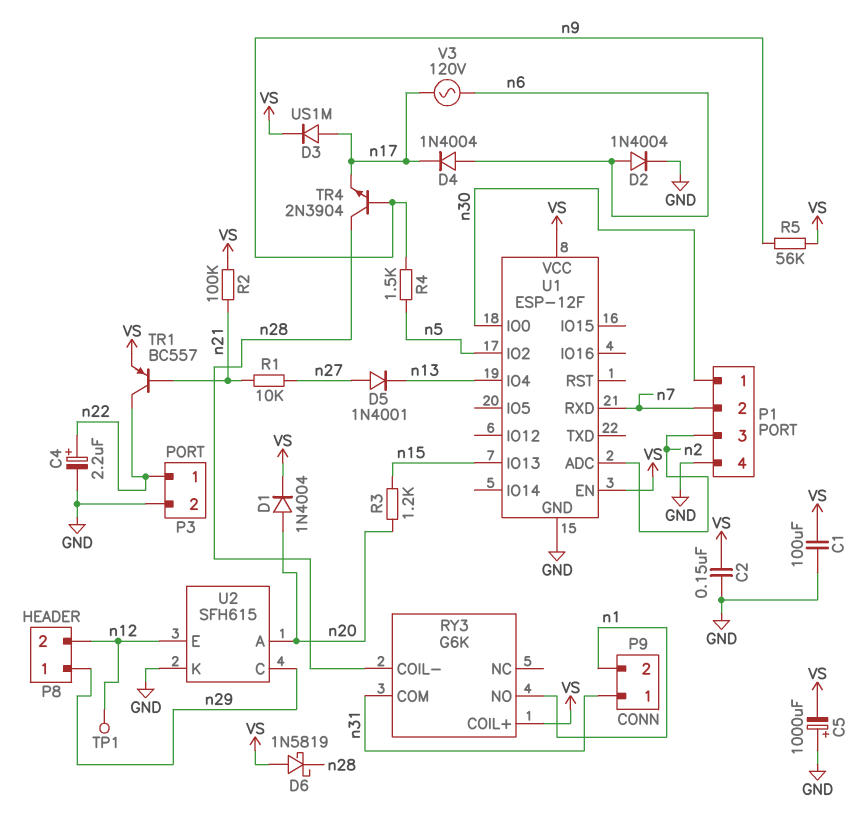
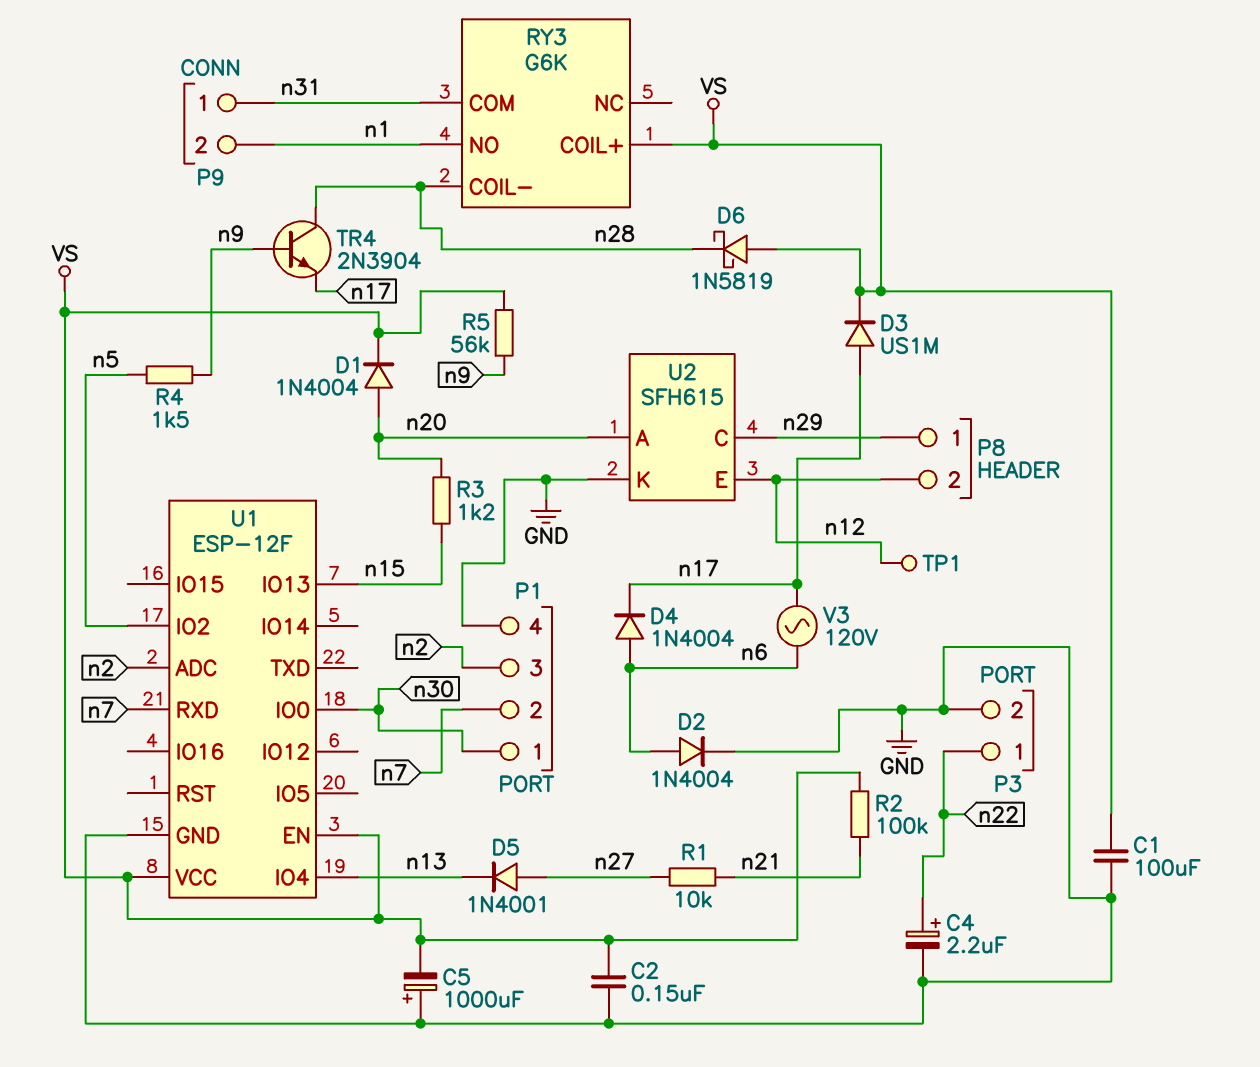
TR1: PNP BC557 (B n21, C n22, E VS) -> none

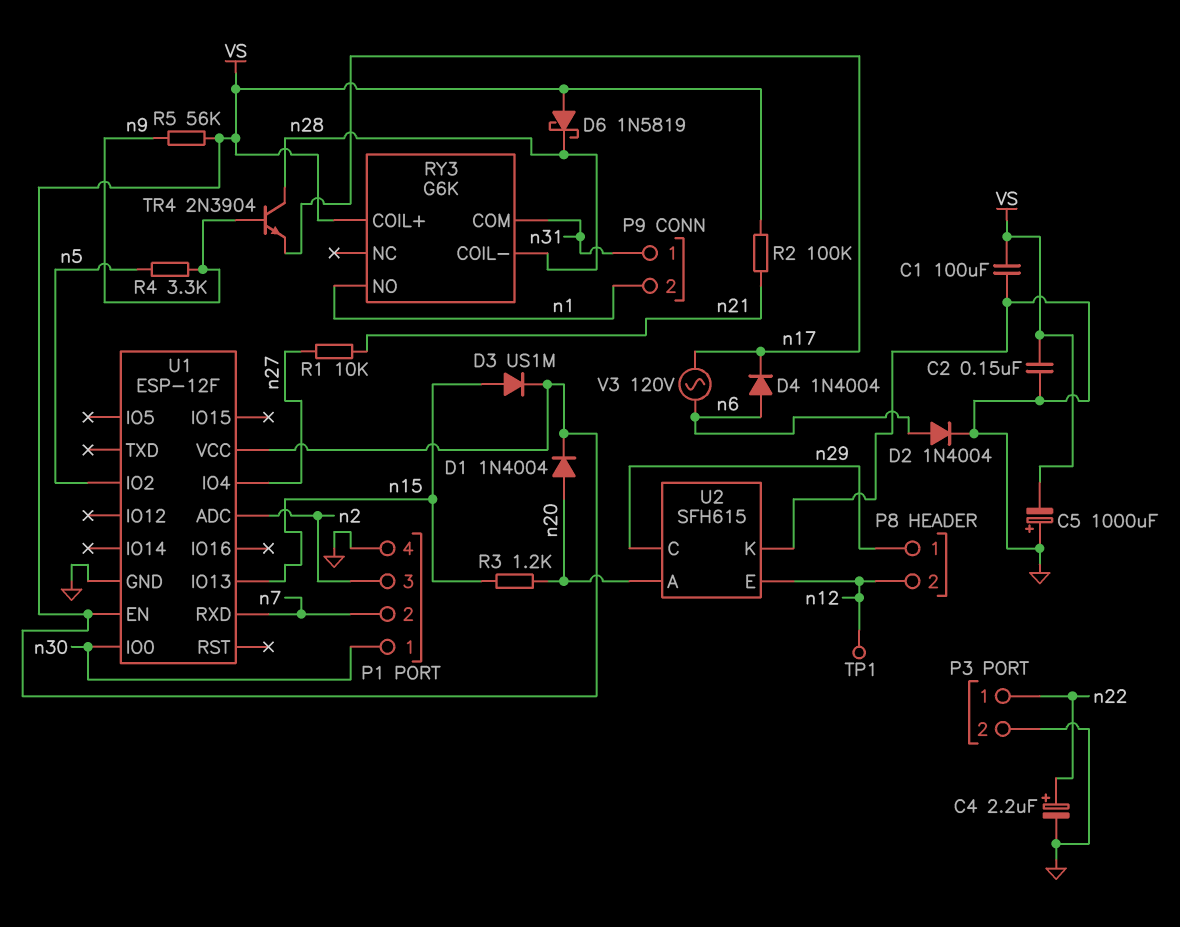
D3: diode US1M (A n17, K VS) -> diode US1M (A n15, K VS)
D5: diode 1N4001 (A n27, K n13) -> none
R4: 1.5k (n5, n9) -> 3.3k (n5, n9)
U1 pin IO4: n13 -> n27

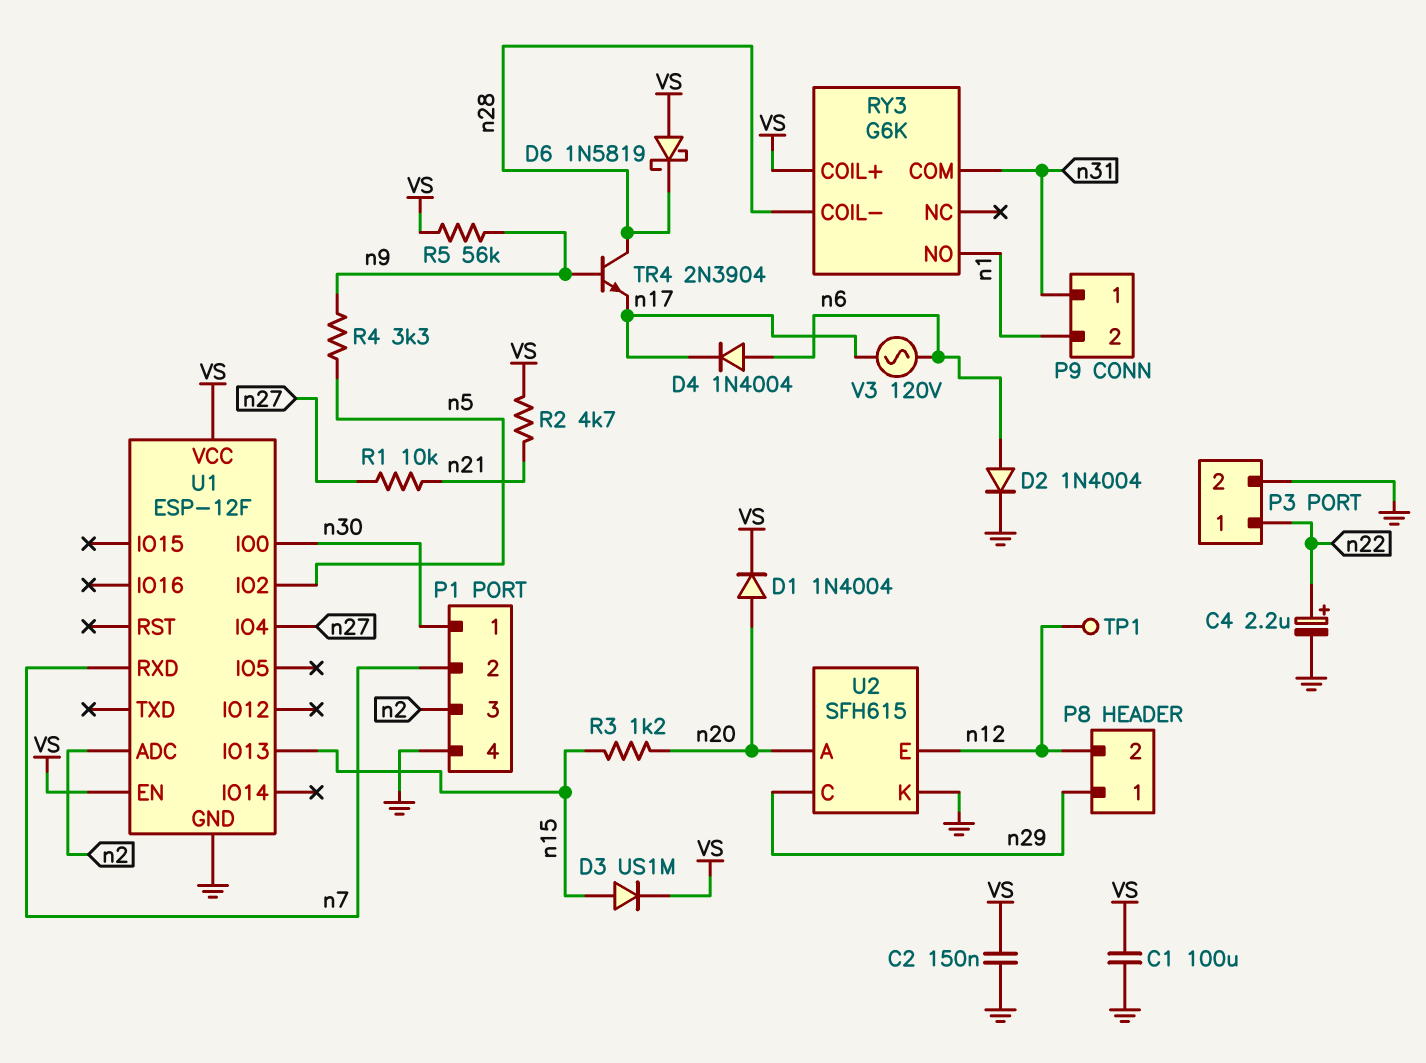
C5: 1000uF (plus GND, minus VS) -> none
R2: 100k (VS, n21) -> 4.7k (VS, n21)

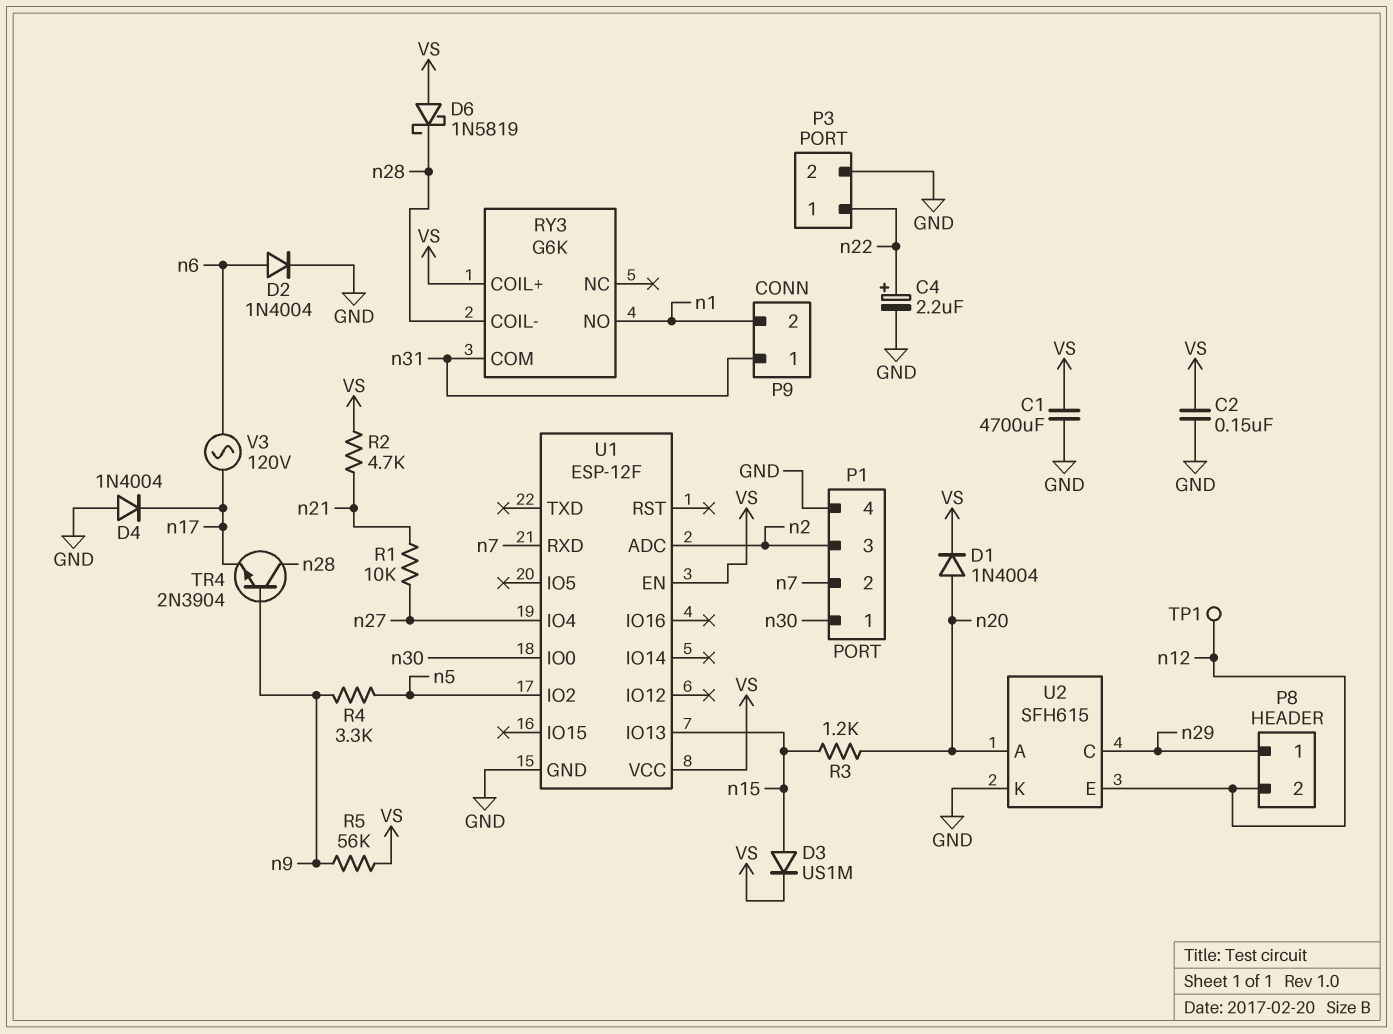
C1: 100uF (GND, VS) -> 4700uF (GND, VS)
D4: diode 1N4004 (A n6, K n17) -> diode 1N4004 (A GND, K n17)

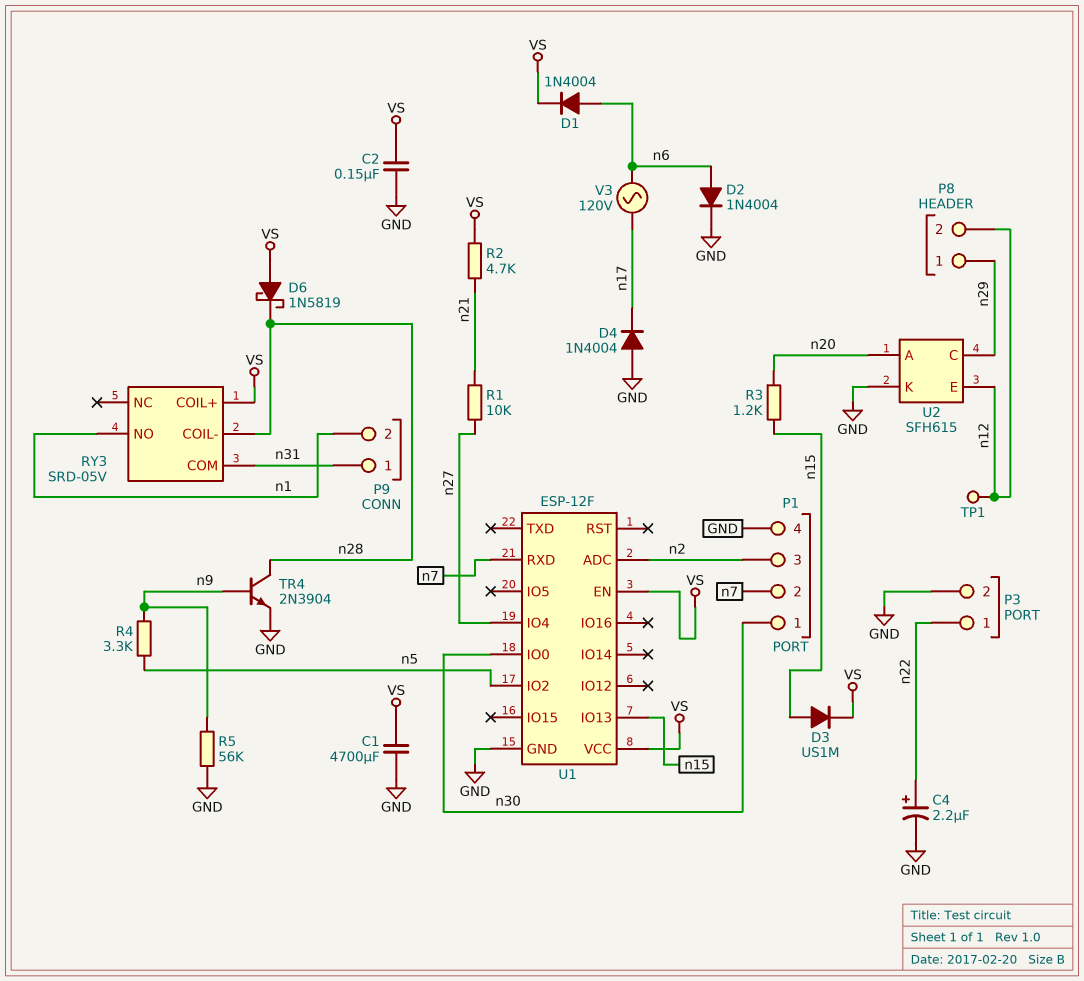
D1: diode 1N4004 (A n20, K VS) -> diode 1N4004 (A n6, K VS)
R5: 56k (VS, n9) -> 56k (GND, n9)
RY3: G6K -> SRD-05V
TR4: NPN 2N3904 (B n9, C n28, E n17) -> NPN 2N3904 (B n9, C n28, E GND)

